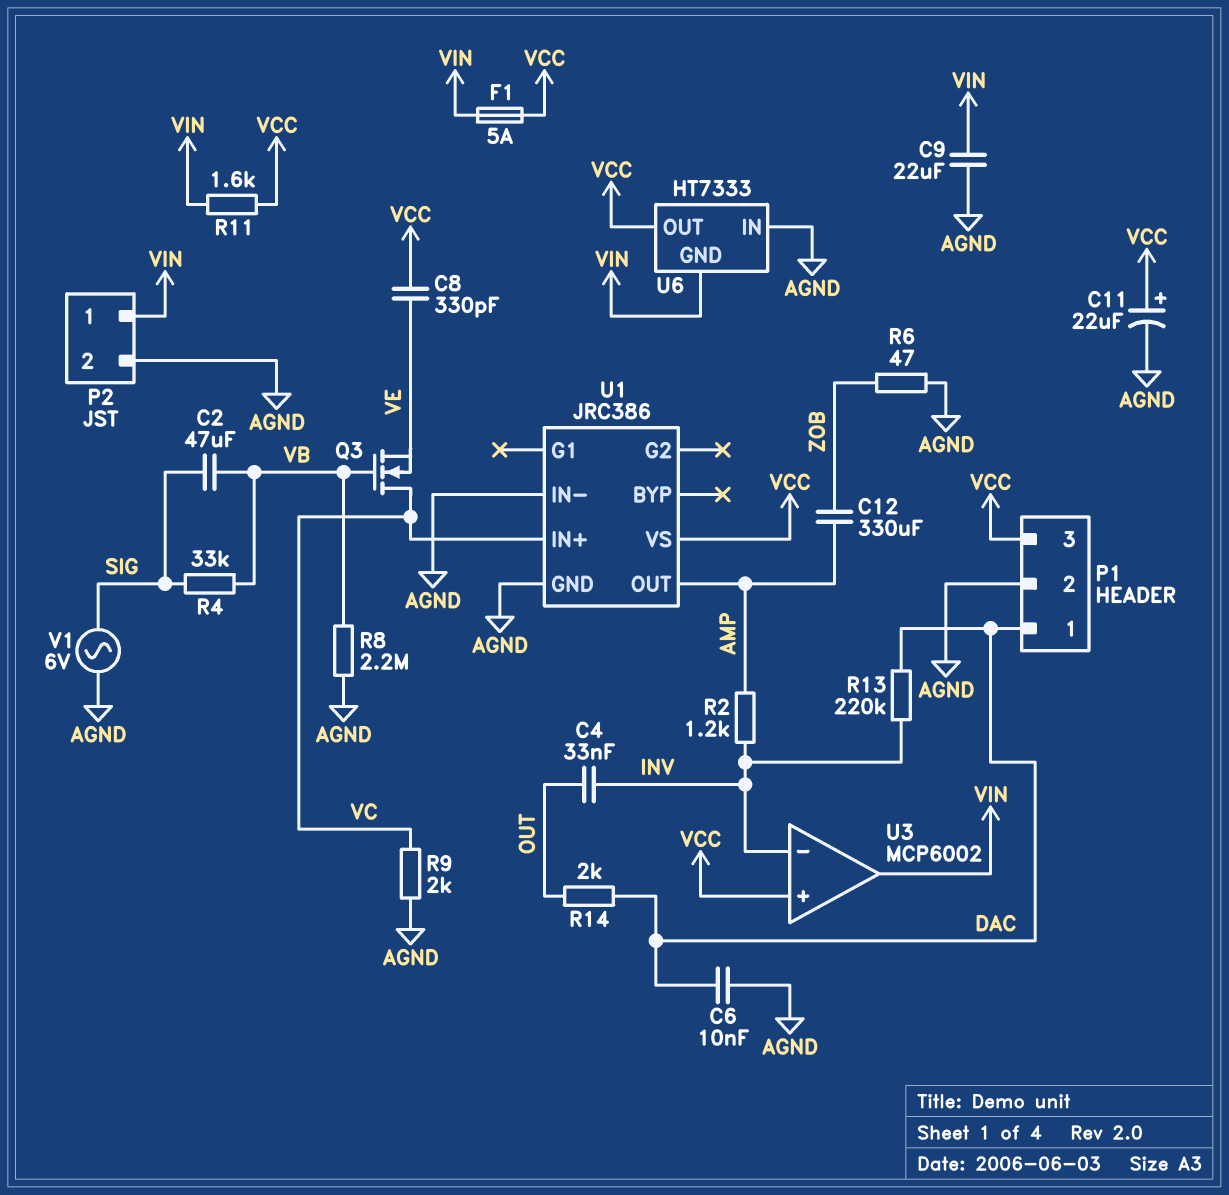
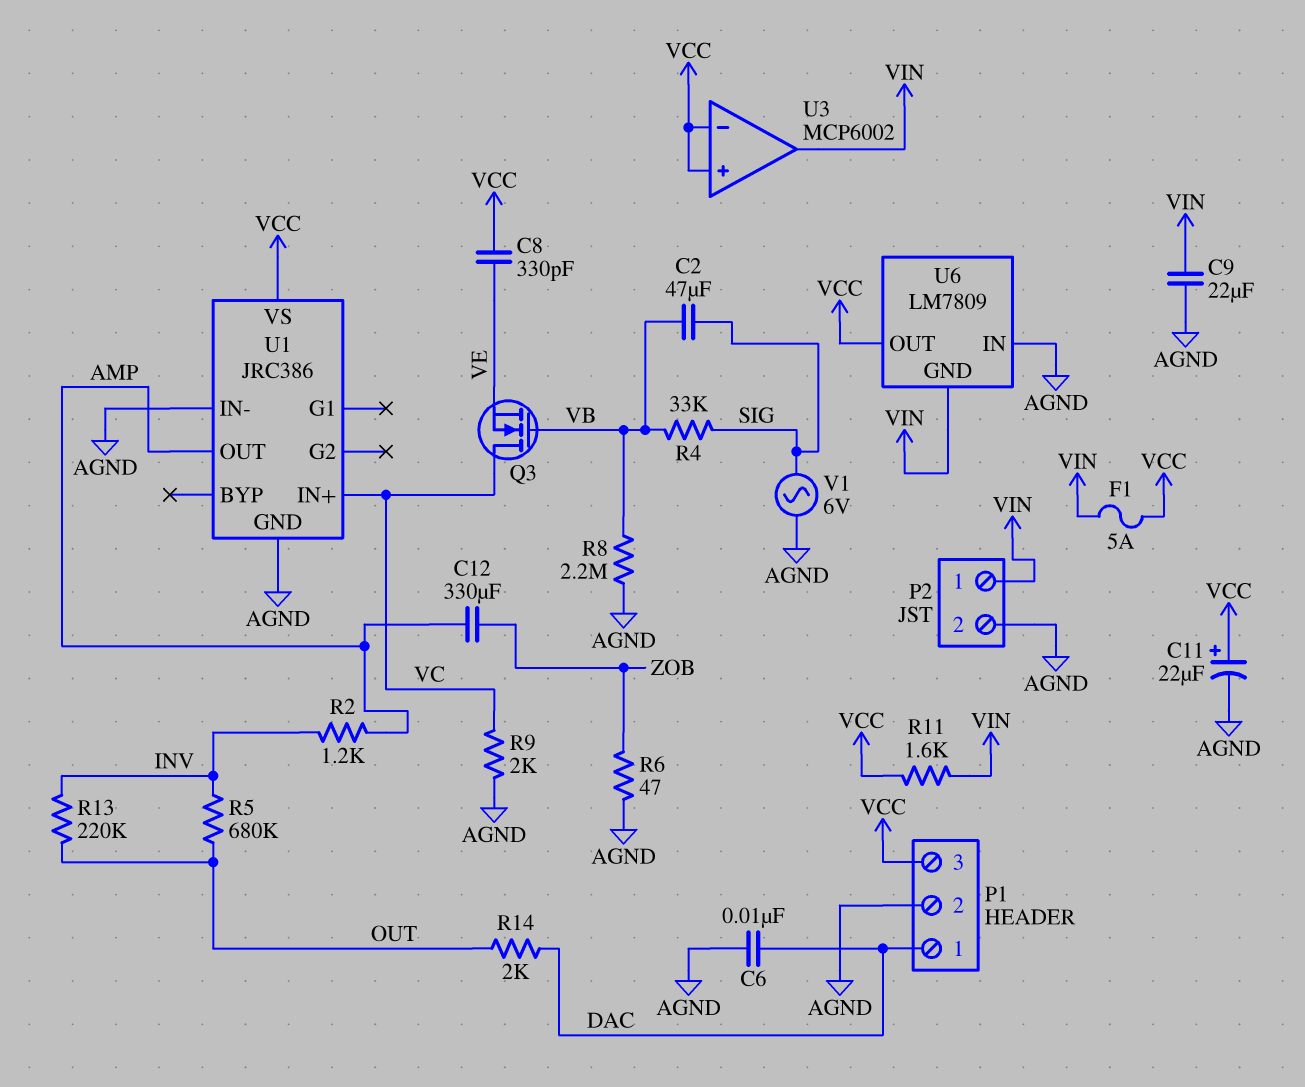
C4: 33nF (INV, OUT) -> none
R5: none -> 680k (INV, OUT)
R13: 220k (DAC, INV) -> 220k (INV, OUT)
U3 pin in-: INV -> VCC
U6: HT7333 -> LM7809

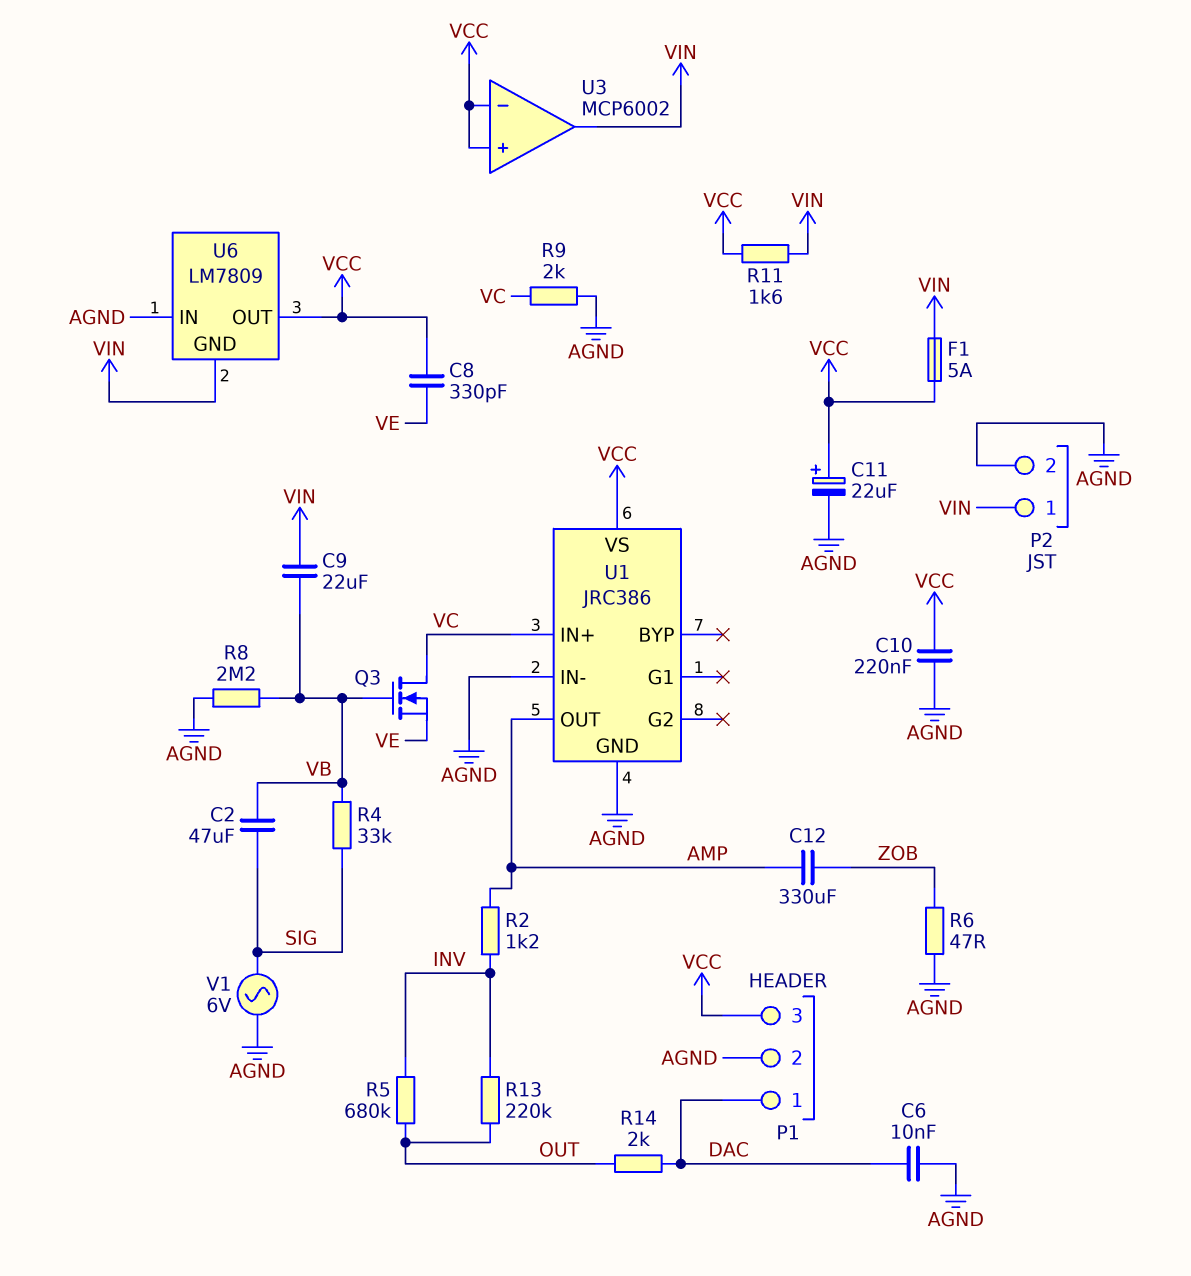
C9: 22uF (AGND, VIN) -> 22uF (VB, VIN)
C10: none -> 220nF (AGND, VCC)

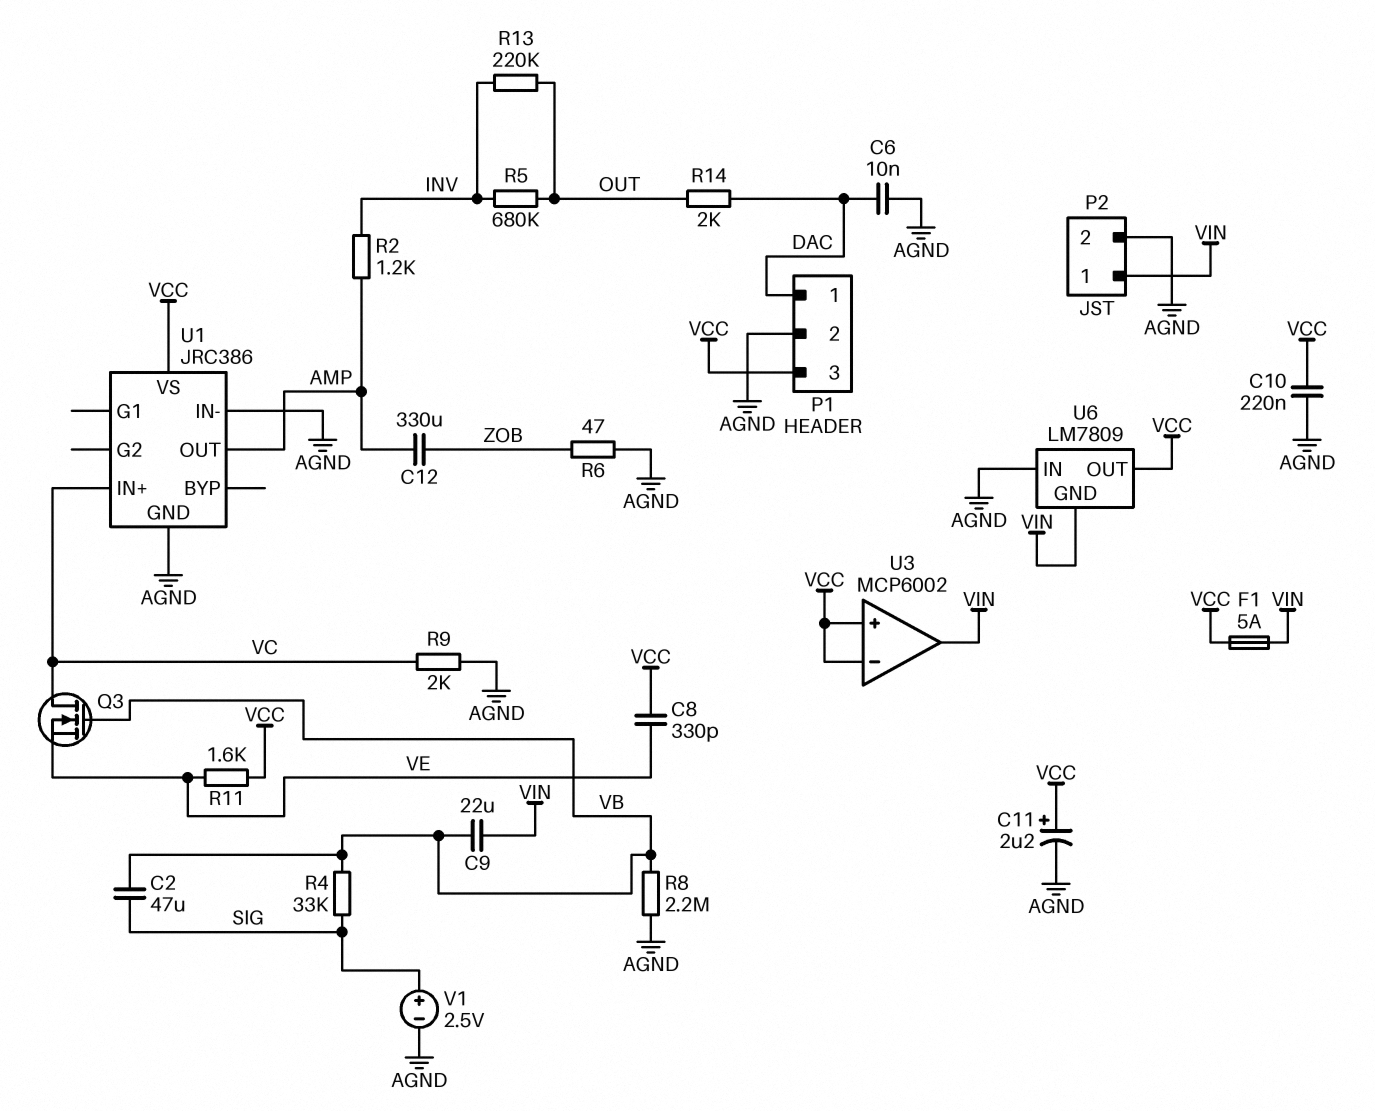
C11: 22uF (plus VCC, minus AGND) -> 2.2uF (plus VCC, minus AGND)
R11: 1.6k (VCC, VIN) -> 1.6k (VCC, VE)
V1: AC 6V (AGND, SIG) -> 2.5V (plus SIG, minus AGND)

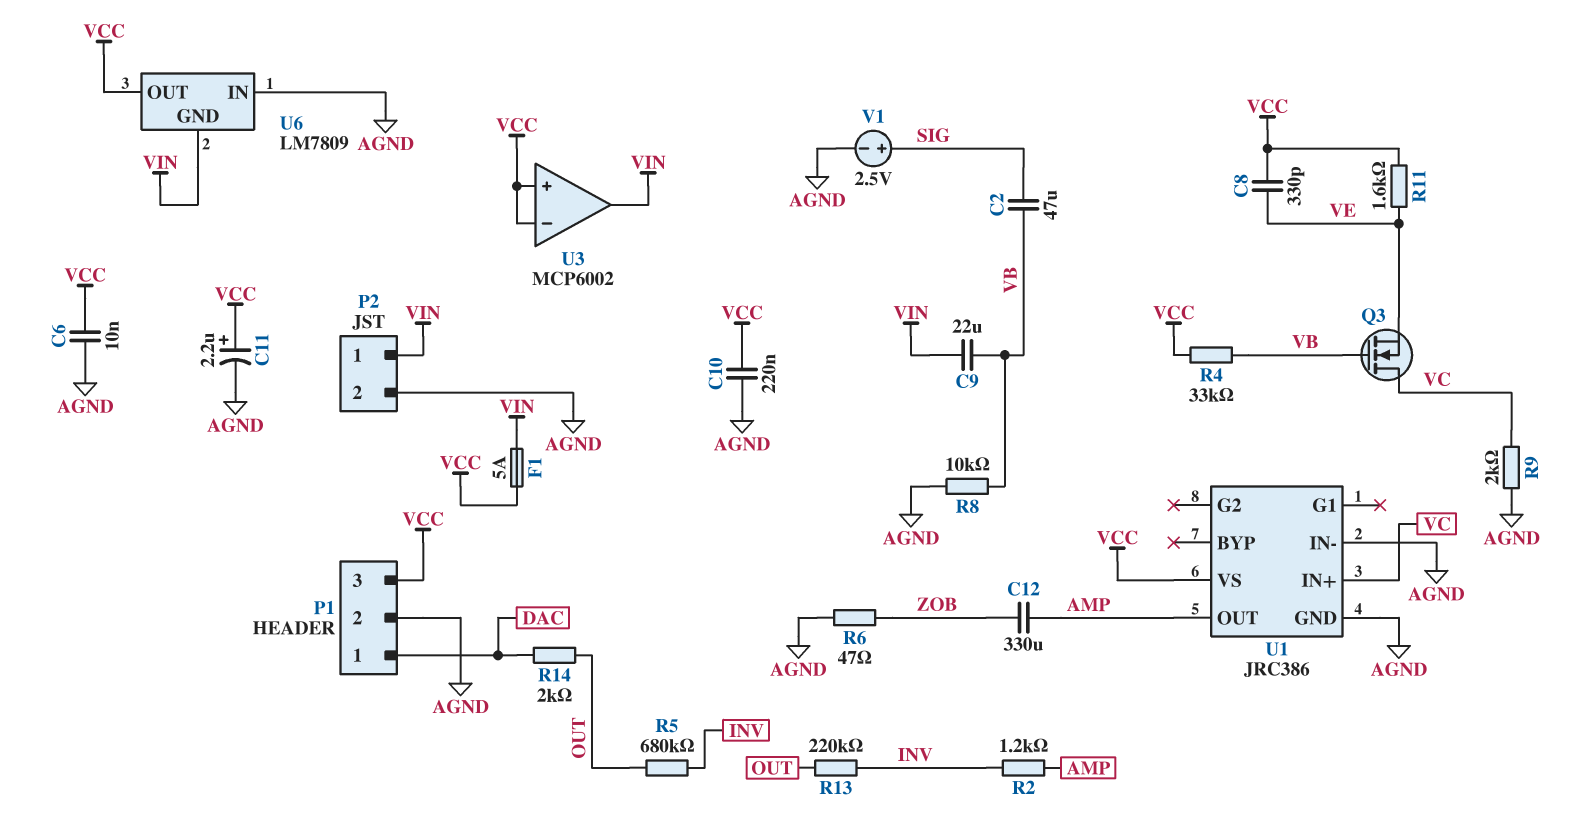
C6: 10nF (AGND, DAC) -> 10nF (AGND, VCC)
R4: 33k (SIG, VB) -> 33k (VB, VCC)
R8: 2.2M (AGND, VB) -> 10k (AGND, VB)

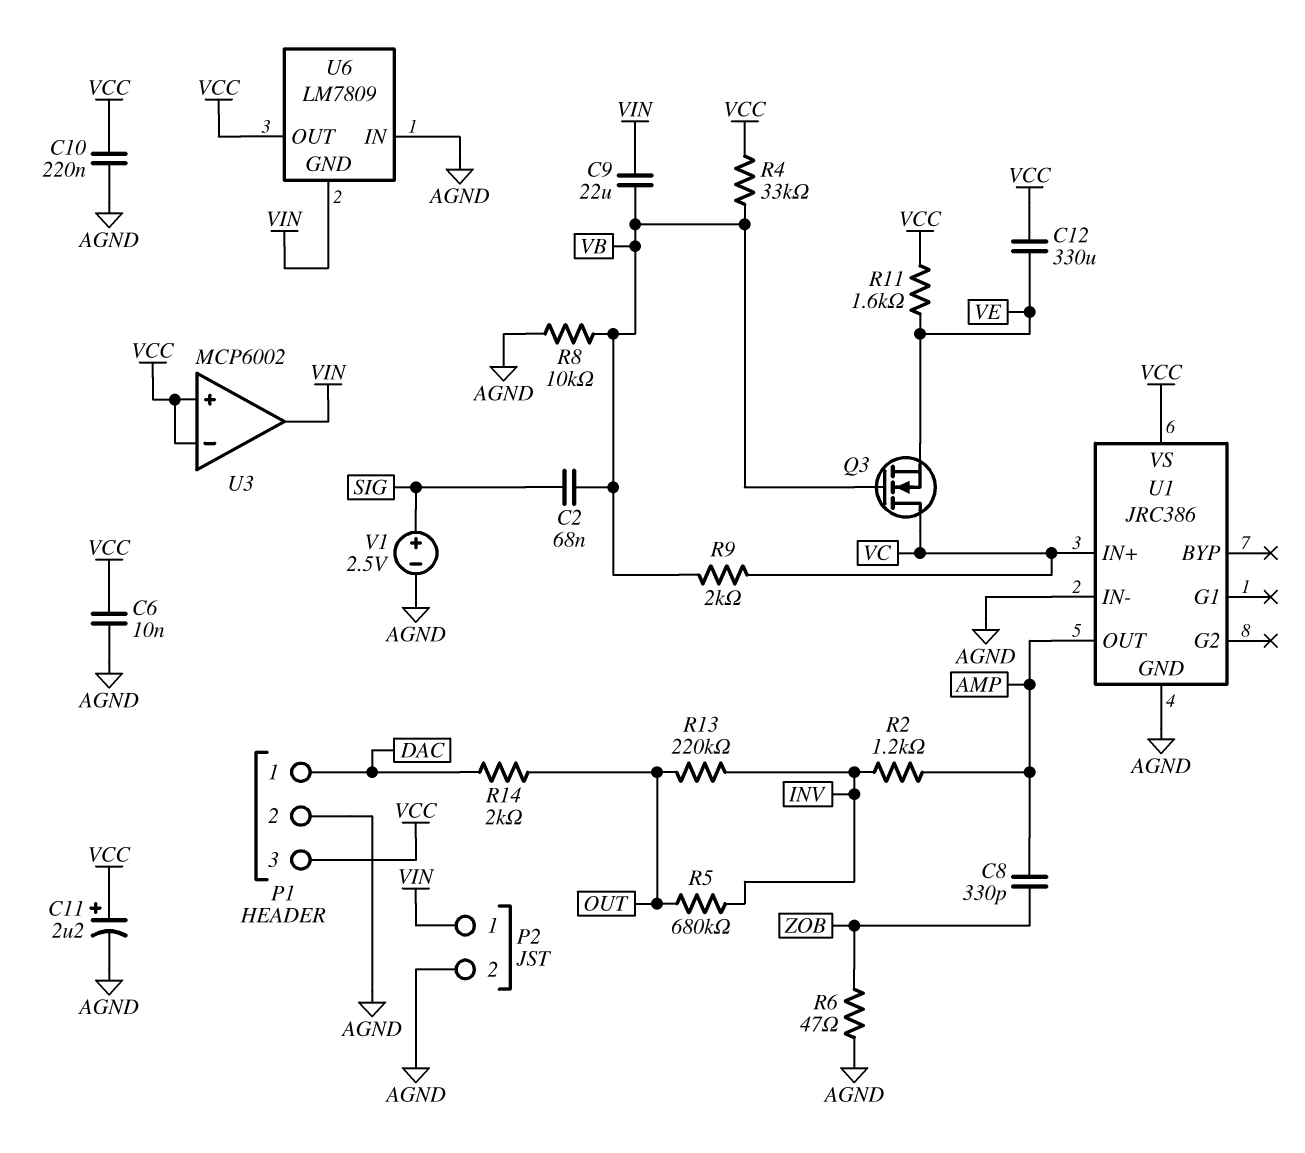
C2: 47uF (SIG, VB) -> 68nF (SIG, VB)
C8: 330pF (VCC, VE) -> 330pF (AMP, ZOB)
C12: 330uF (AMP, ZOB) -> 330uF (VCC, VE)
F1: 5A (VCC, VIN) -> none
R9: 2k (AGND, VC) -> 2k (VB, VC)

